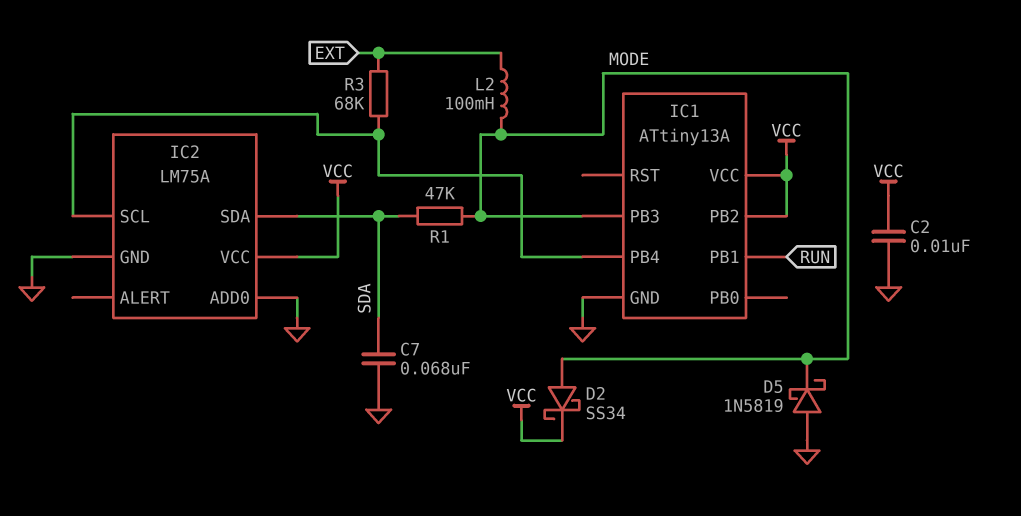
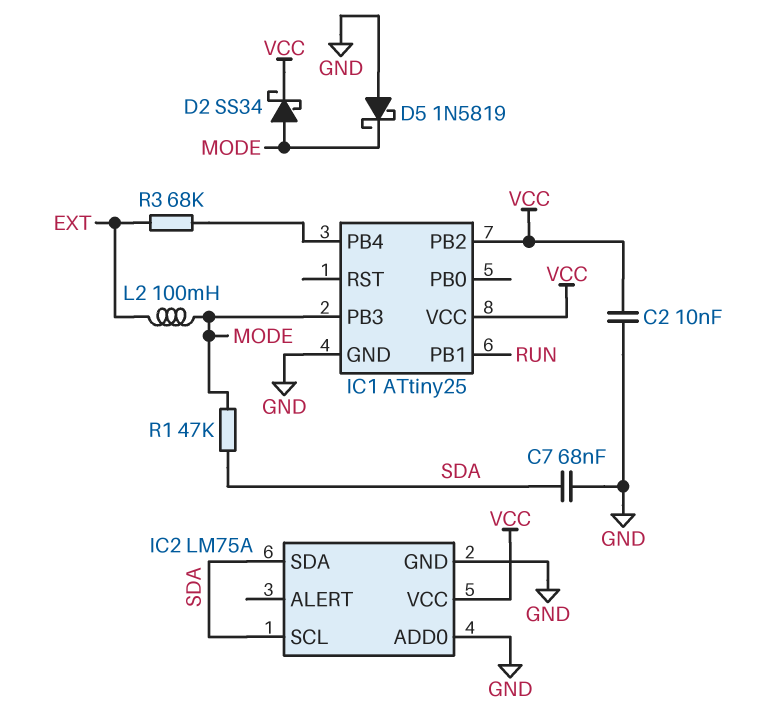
IC1: ATtiny13A -> ATtiny25
IC2 pin SCL: IC1/PB4 -> SDA

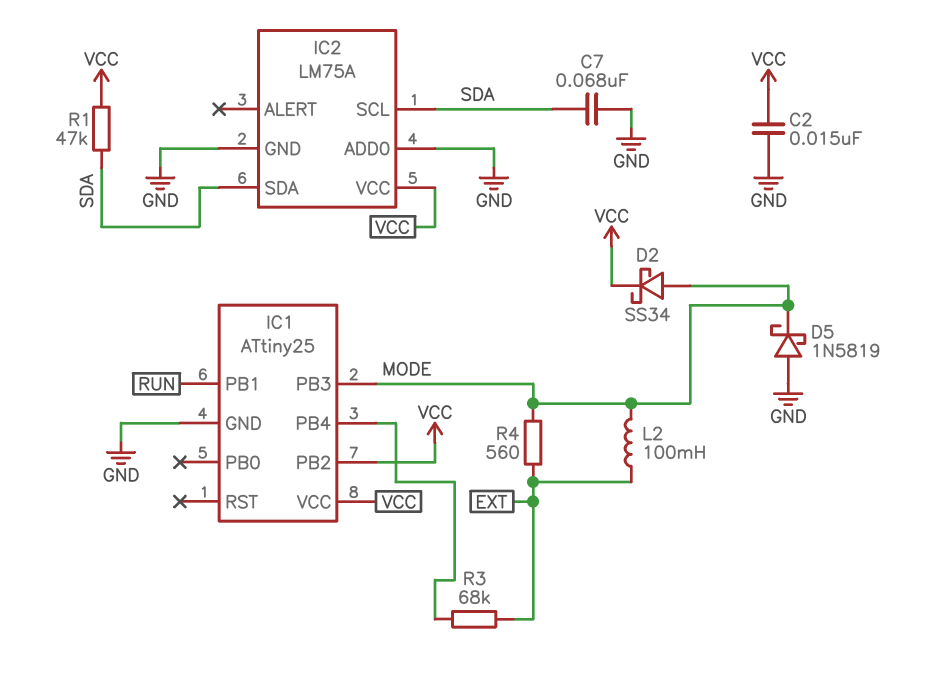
C2: 10nF (GND, VCC) -> 15nF (GND, VCC)
R1: 47k (MODE, SDA) -> 47k (SDA, VCC)
R4: none -> 560 (EXT, MODE)

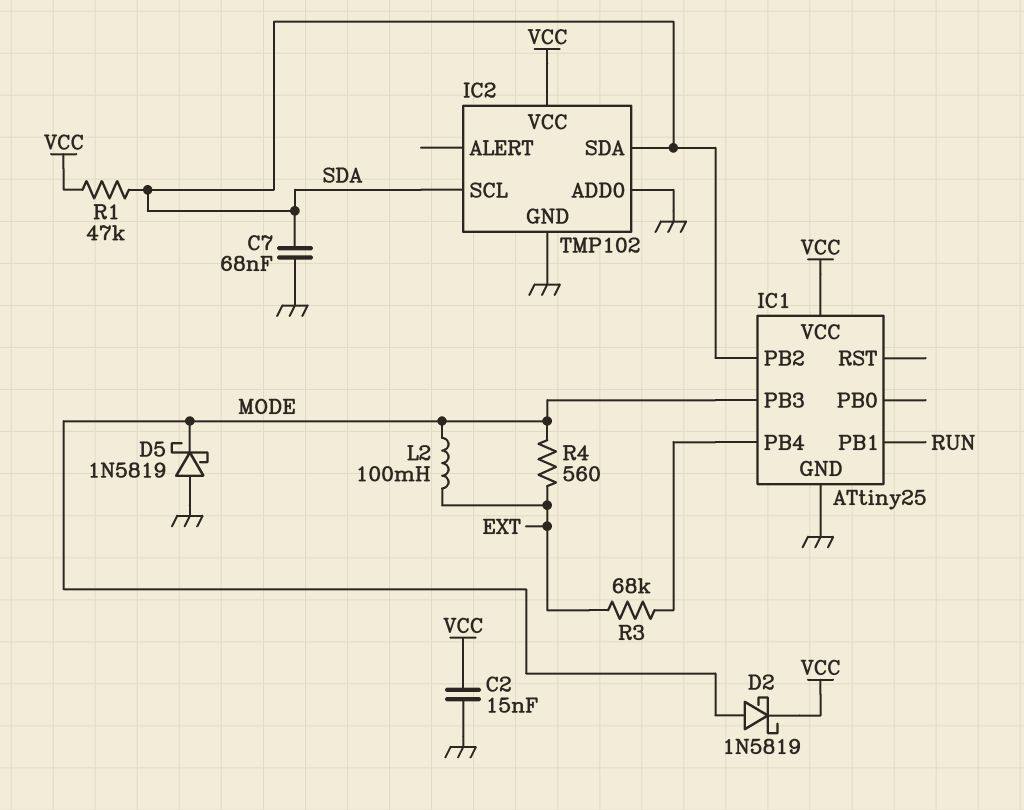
D2: schottky SS34 (A MODE, K VCC) -> schottky 1N5819 (A MODE, K VCC)
IC1 pin PB2: VCC -> SDA
IC2: LM75A -> TMP102

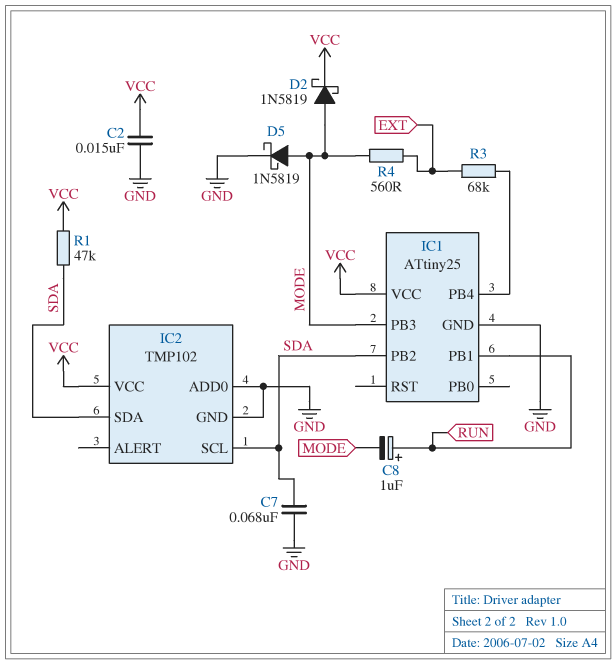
C8: none -> 1uF (plus RUN, minus MODE)
D5: schottky 1N5819 (A GND, K MODE) -> schottky 1N5819 (A MODE, K GND)
L2: 100mH (EXT, MODE) -> none

